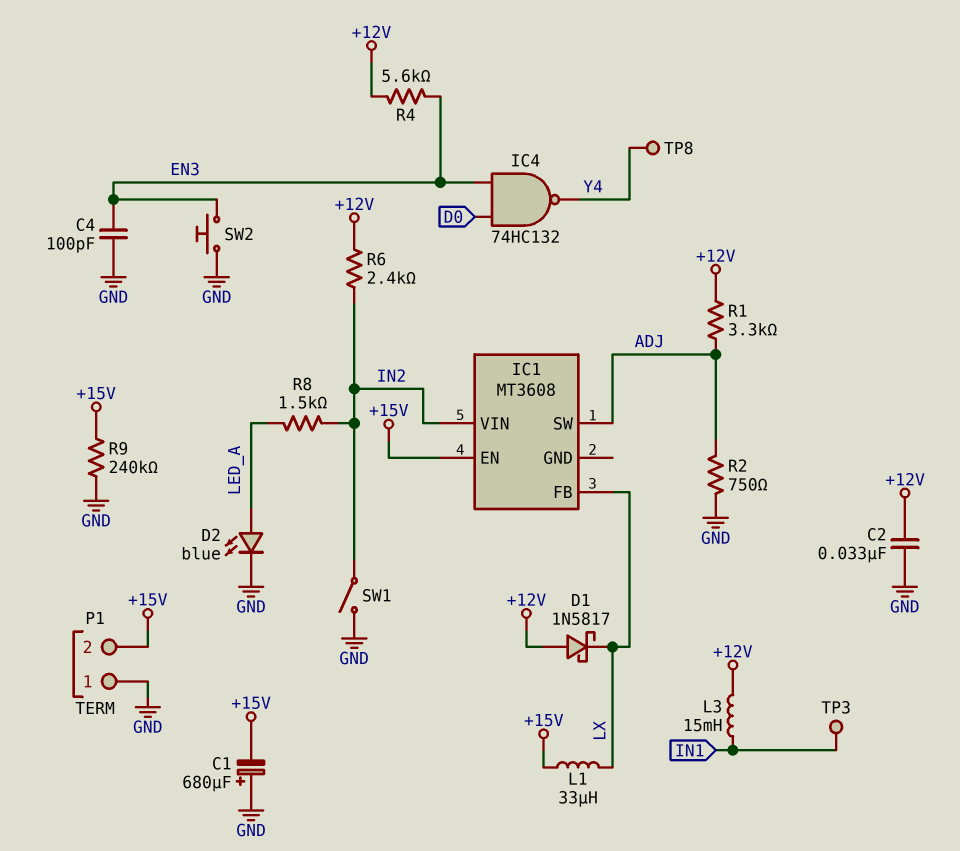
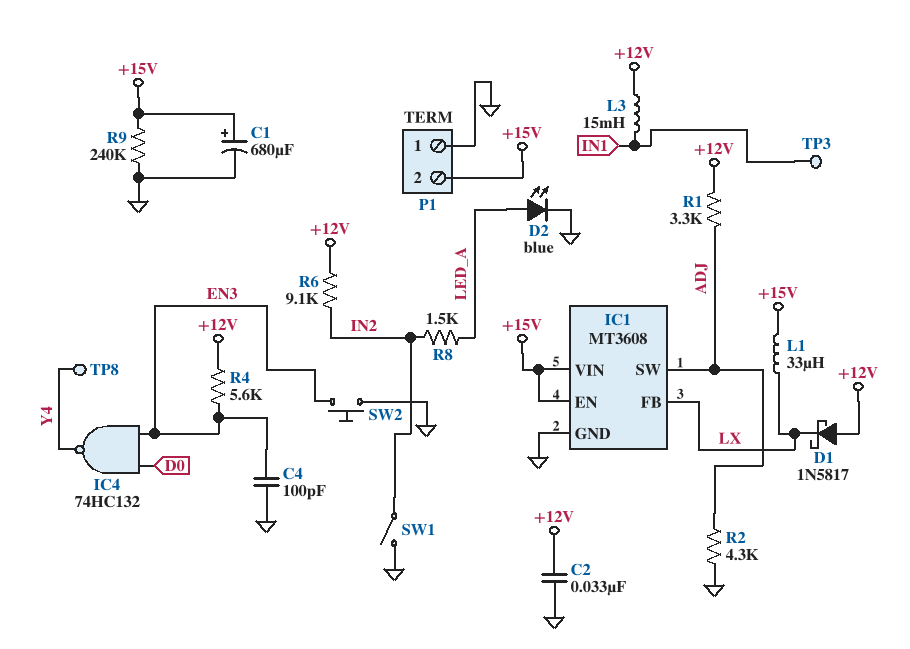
C1: 680uF (plus GND, minus +15V) -> 680uF (plus +15V, minus GND)
IC1 pin GND: none -> GND
IC1 pin VIN: IN2 -> +15V
R2: 750 (ADJ, GND) -> 4.3k (ADJ, GND)
R6: 2.4k (+12V, IN2) -> 9.1k (+12V, IN2)

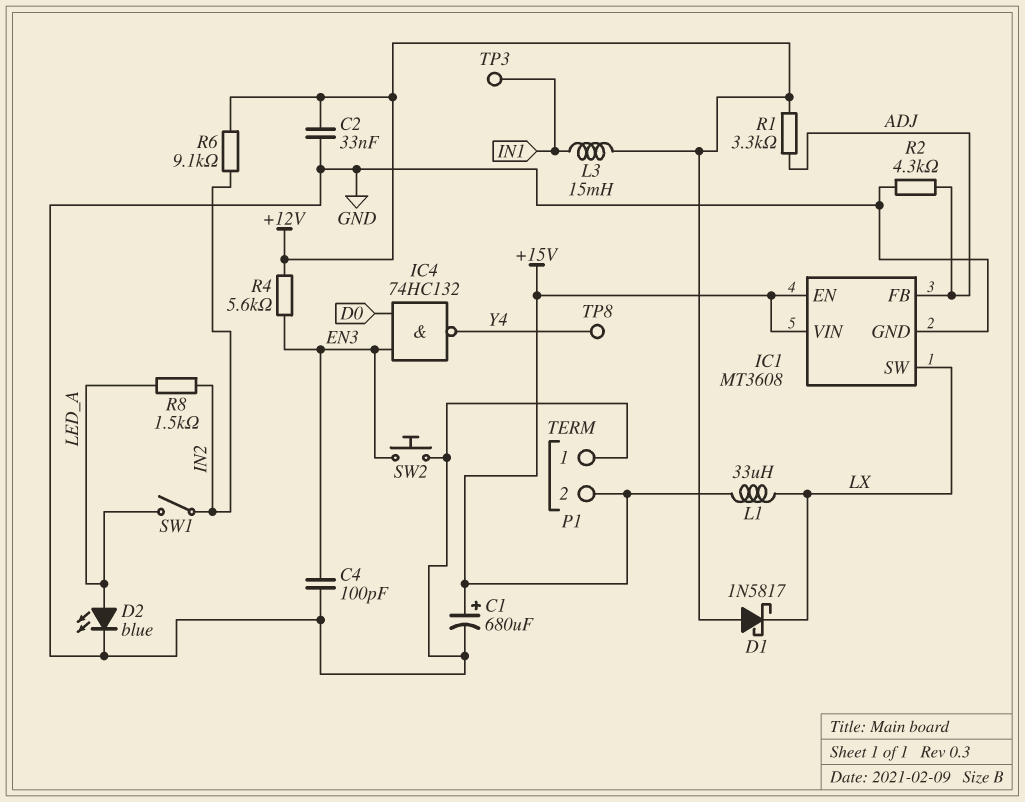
IC1 pin FB: LX -> ADJ
IC1 pin SW: ADJ -> LX
R9: 240k (+15V, GND) -> none
SW1: switch (GND, IN2) -> switch (IN2, LED_A)

